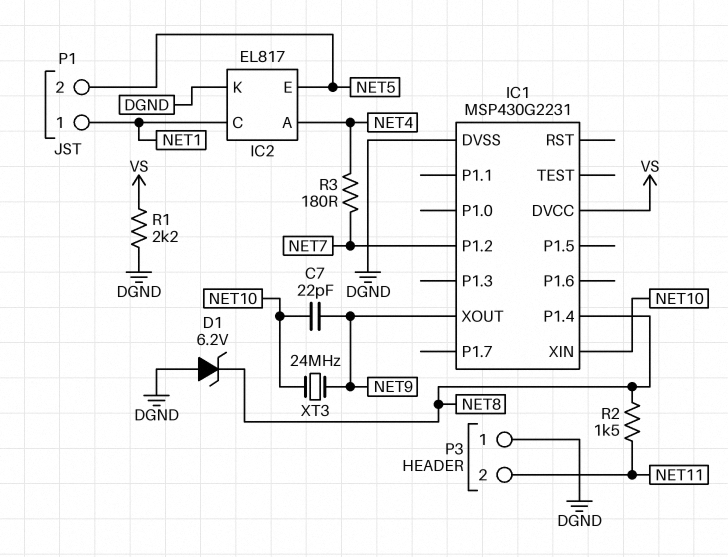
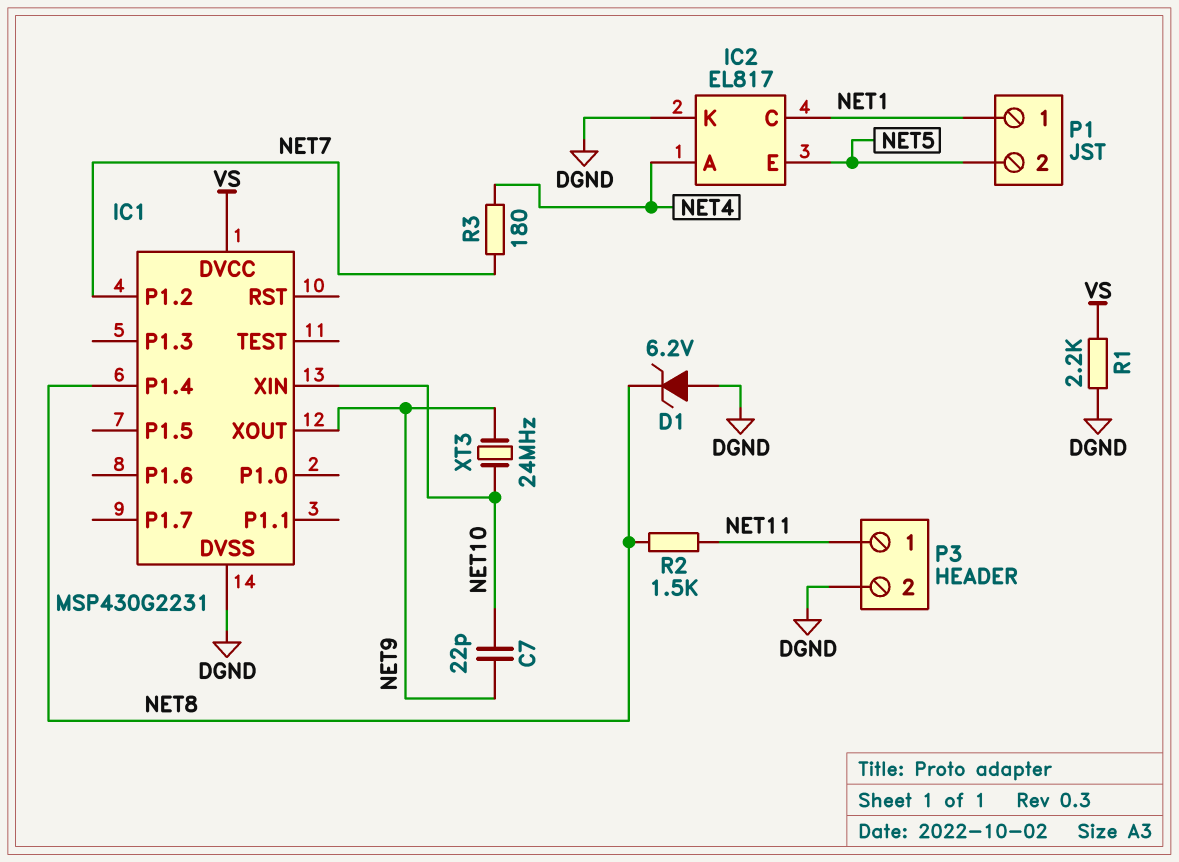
P3 pin 1: DGND -> NET11
P3 pin 2: NET11 -> DGND

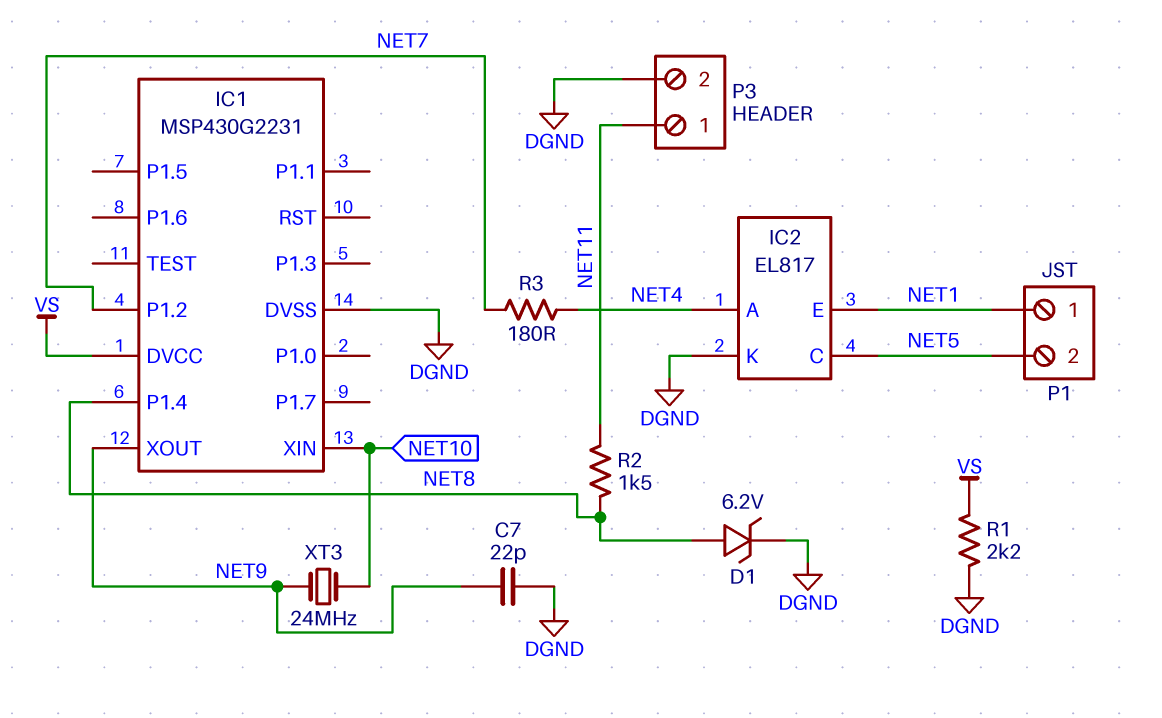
C7: 22pF (NET9, NET10) -> 22pF (DGND, NET9)
D1: zener 6.2V (A DGND, K NET8) -> zener 6.2V (A NET8, K DGND)
IC2 pin C: NET1 -> NET5
IC2 pin E: NET5 -> NET1

